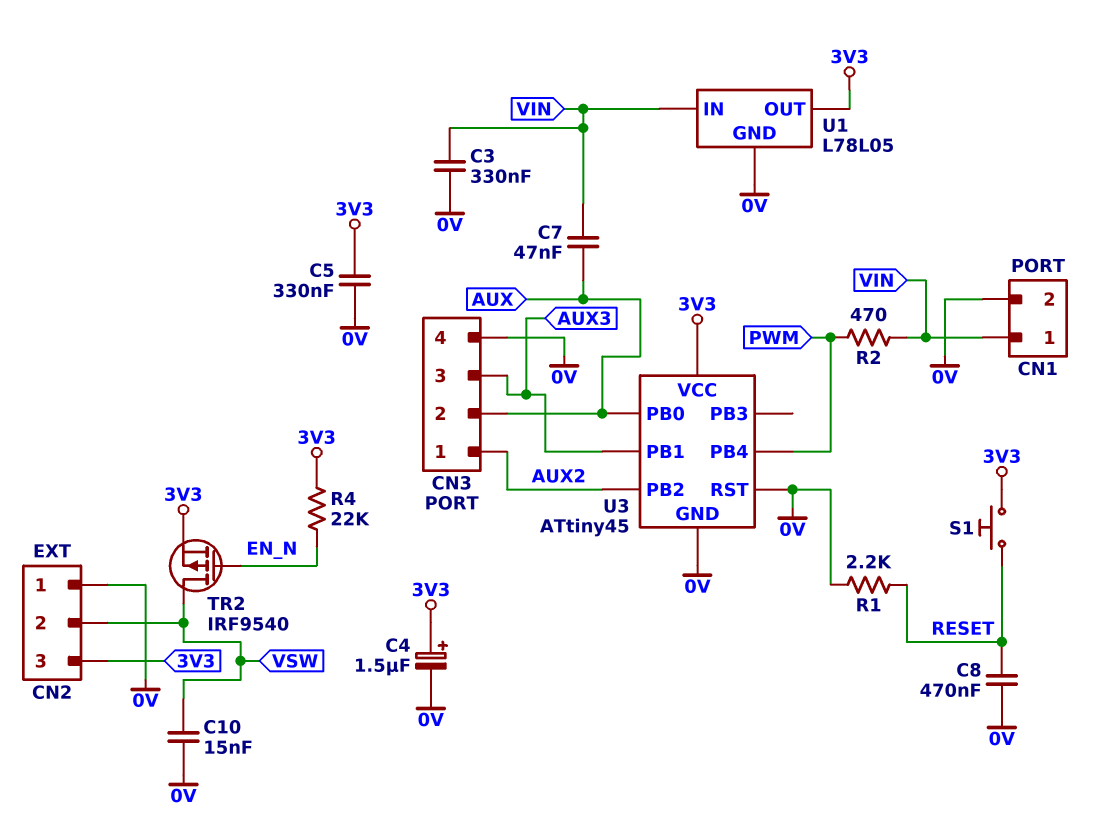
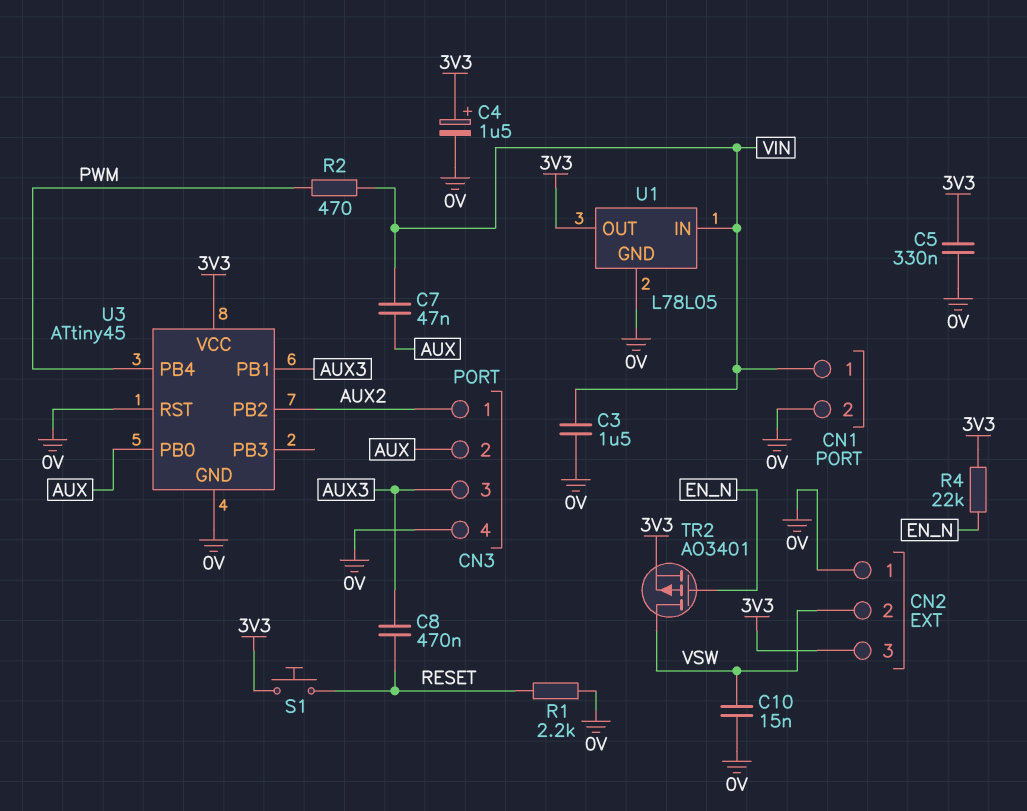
C3: 330nF (0V, VIN) -> 1.5uF (0V, VIN)
C8: 470nF (0V, RESET) -> 470nF (AUX3, RESET)
TR2: PMOS IRF9540 (G EN_N, D VSW, S 3V3) -> PMOS AO3401 (G EN_N, D VSW, S 3V3)

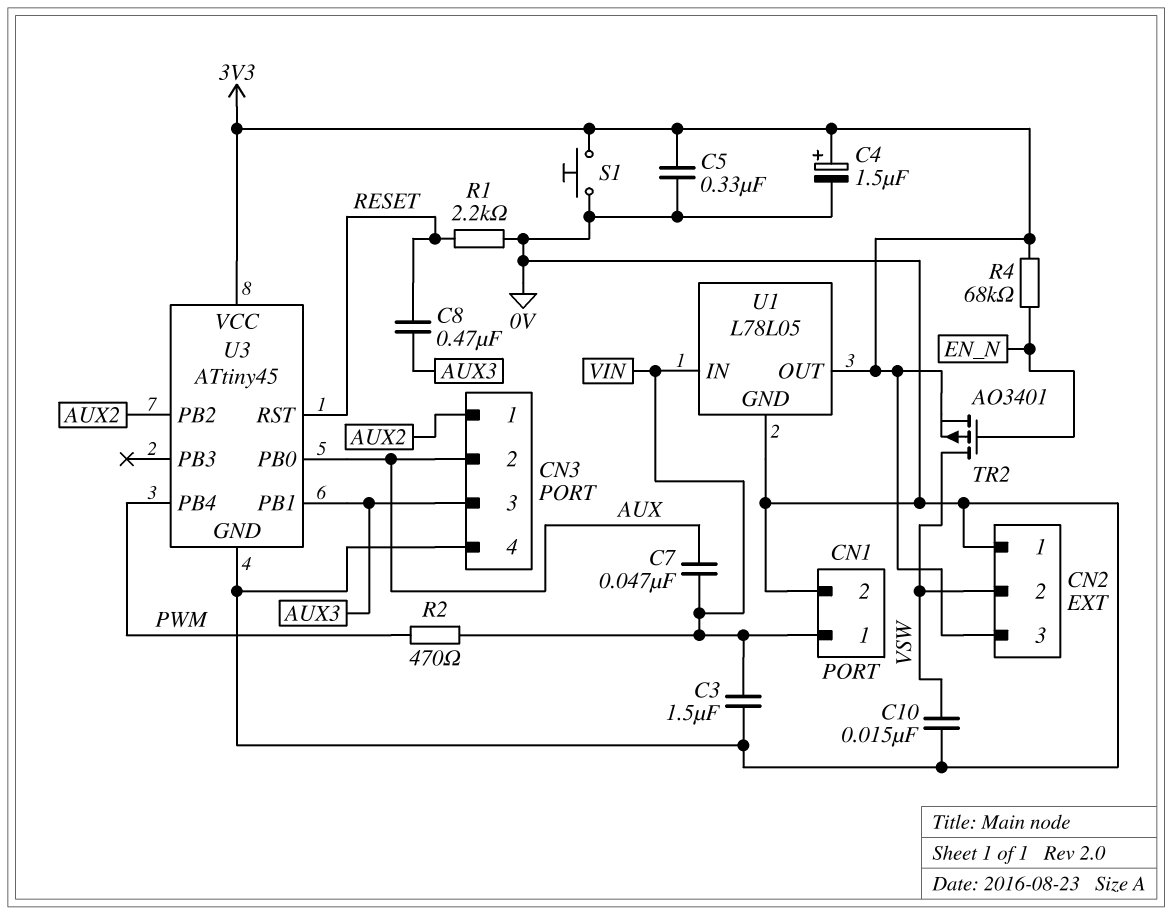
R4: 22k (3V3, EN_N) -> 68k (3V3, EN_N)
S1: button (3V3, RESET) -> button (0V, 3V3)
U3 pin RST: 0V -> RESET

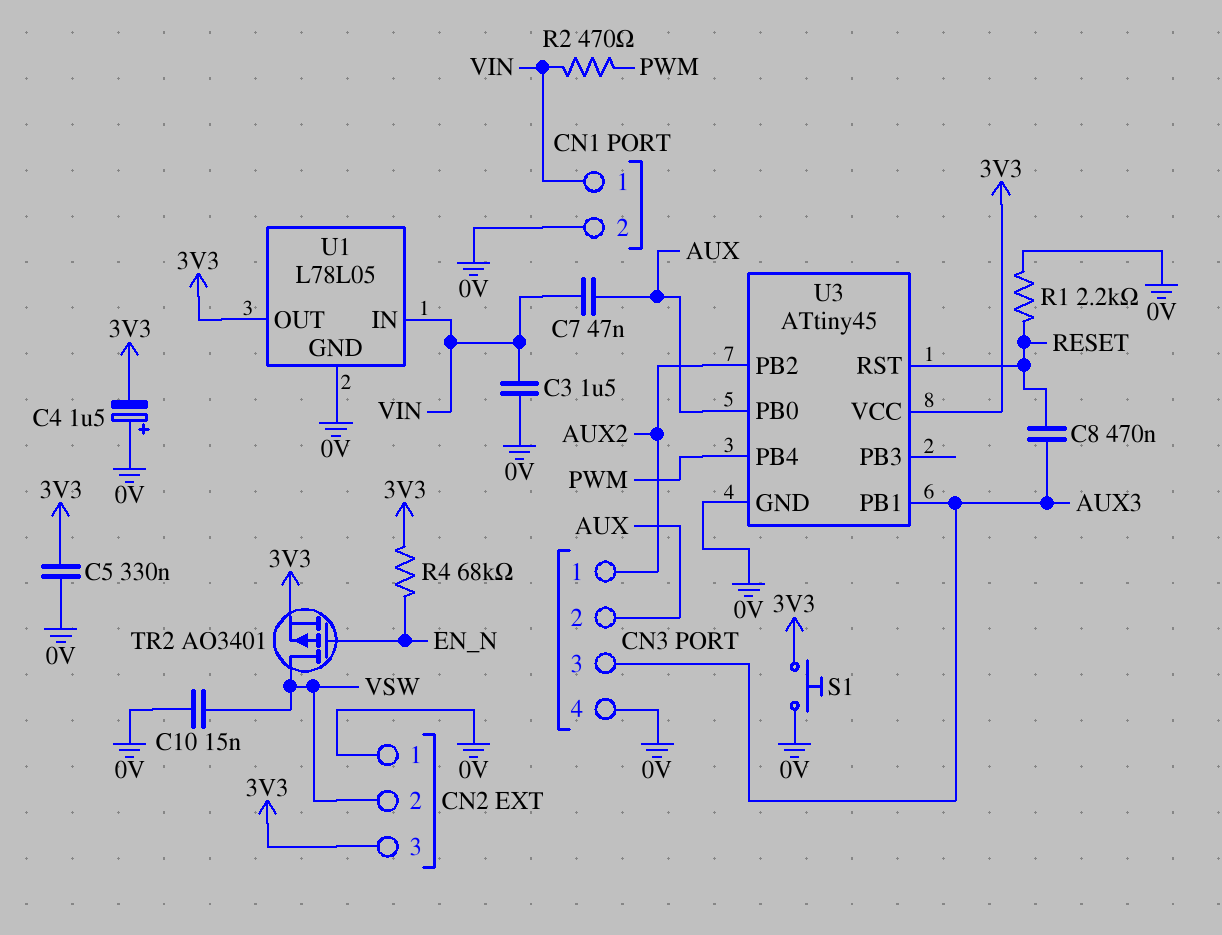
C4: 1.5uF (plus 3V3, minus 0V) -> 1.5uF (plus 0V, minus 3V3)

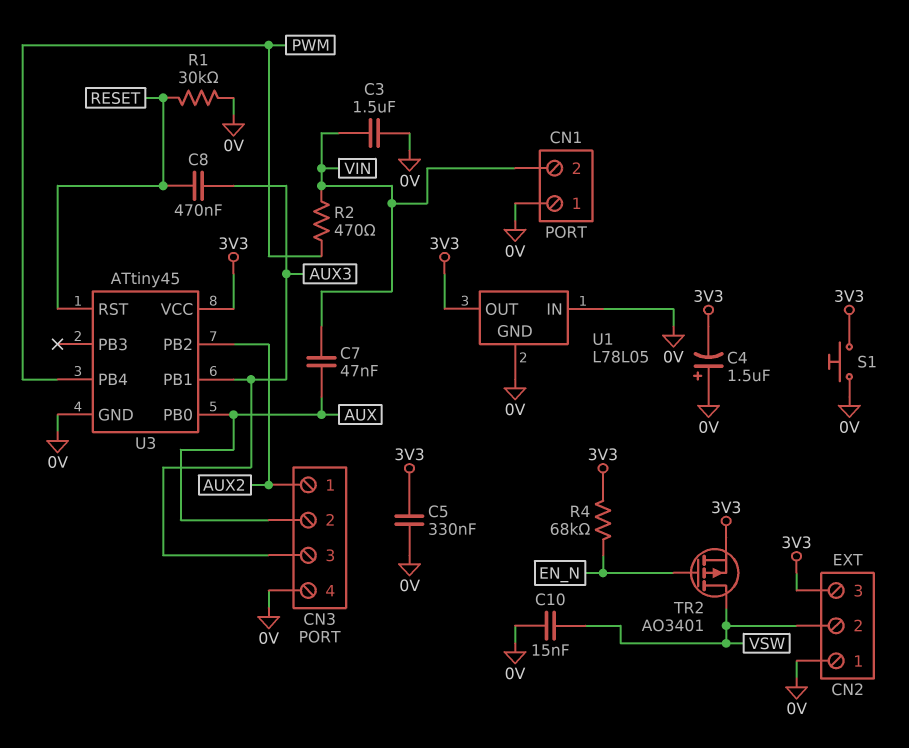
CN1 pin 1: VIN -> 0V
CN1 pin 2: 0V -> VIN
R1: 2.2k (0V, RESET) -> 30k (0V, RESET)
U1 pin IN: VIN -> 0V

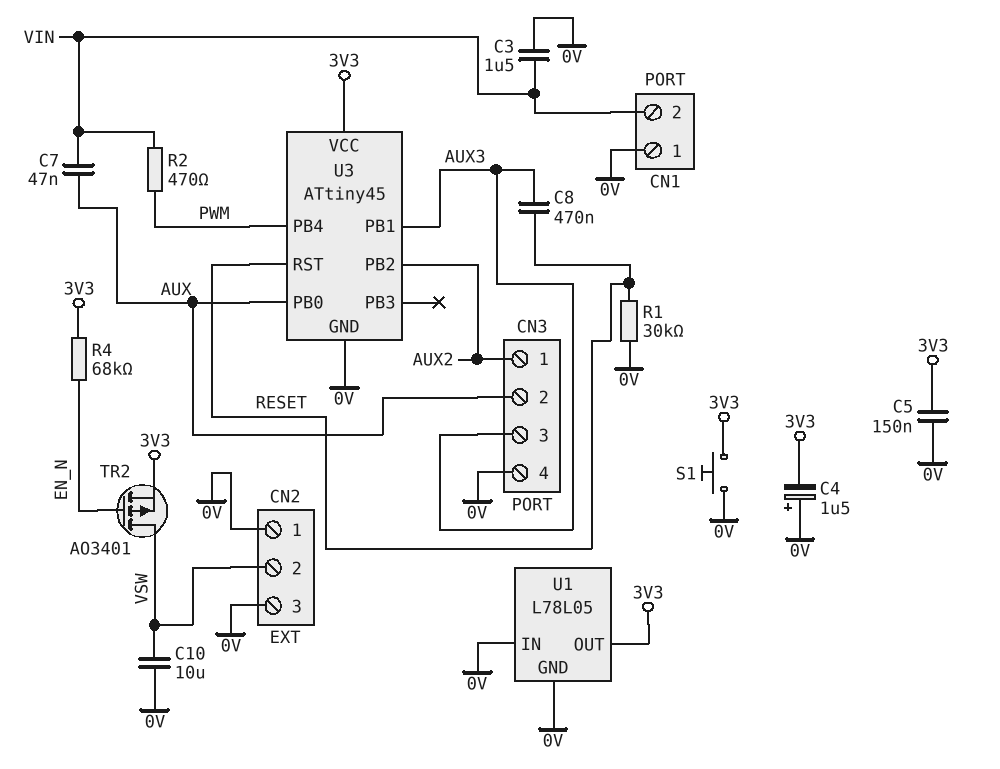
C5: 330nF (0V, 3V3) -> 150nF (0V, 3V3)
C10: 15nF (0V, VSW) -> 10uF (0V, VSW)
CN2 pin 3: 3V3 -> 0V

